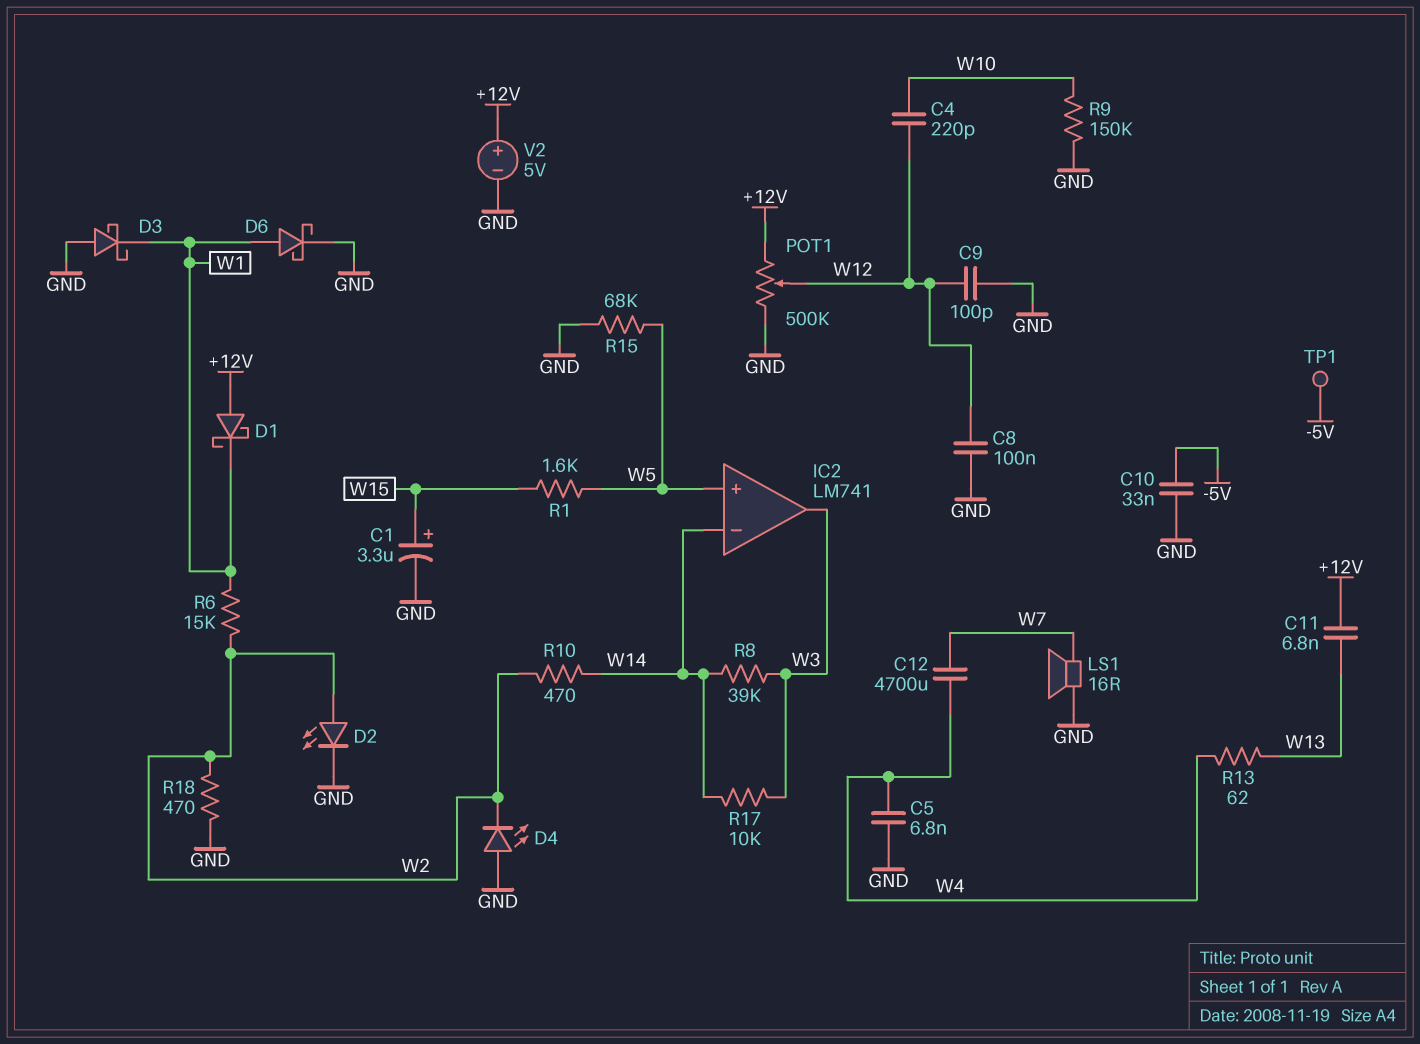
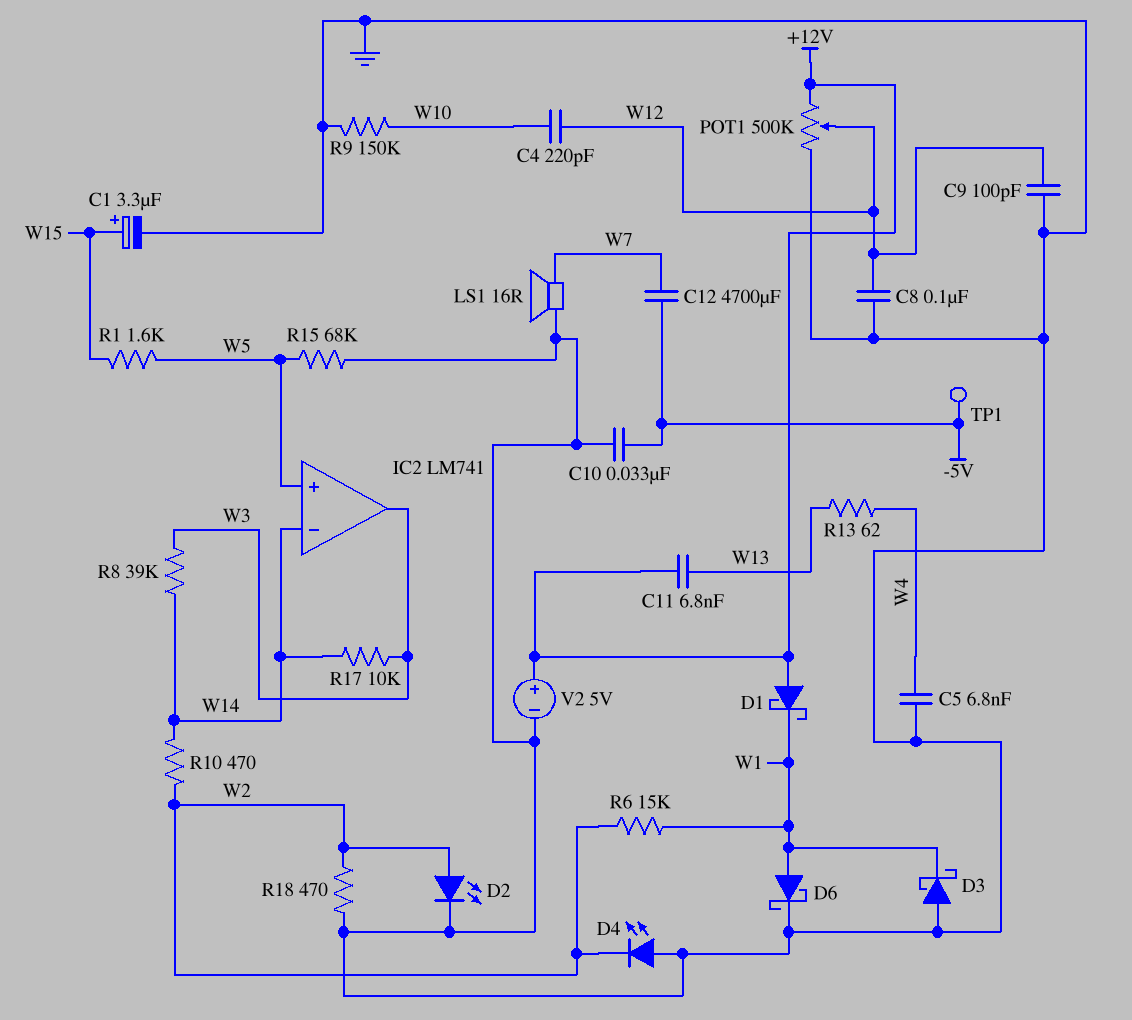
C12: 4700uF (W4, W7) -> 4700uF (-5V, W7)

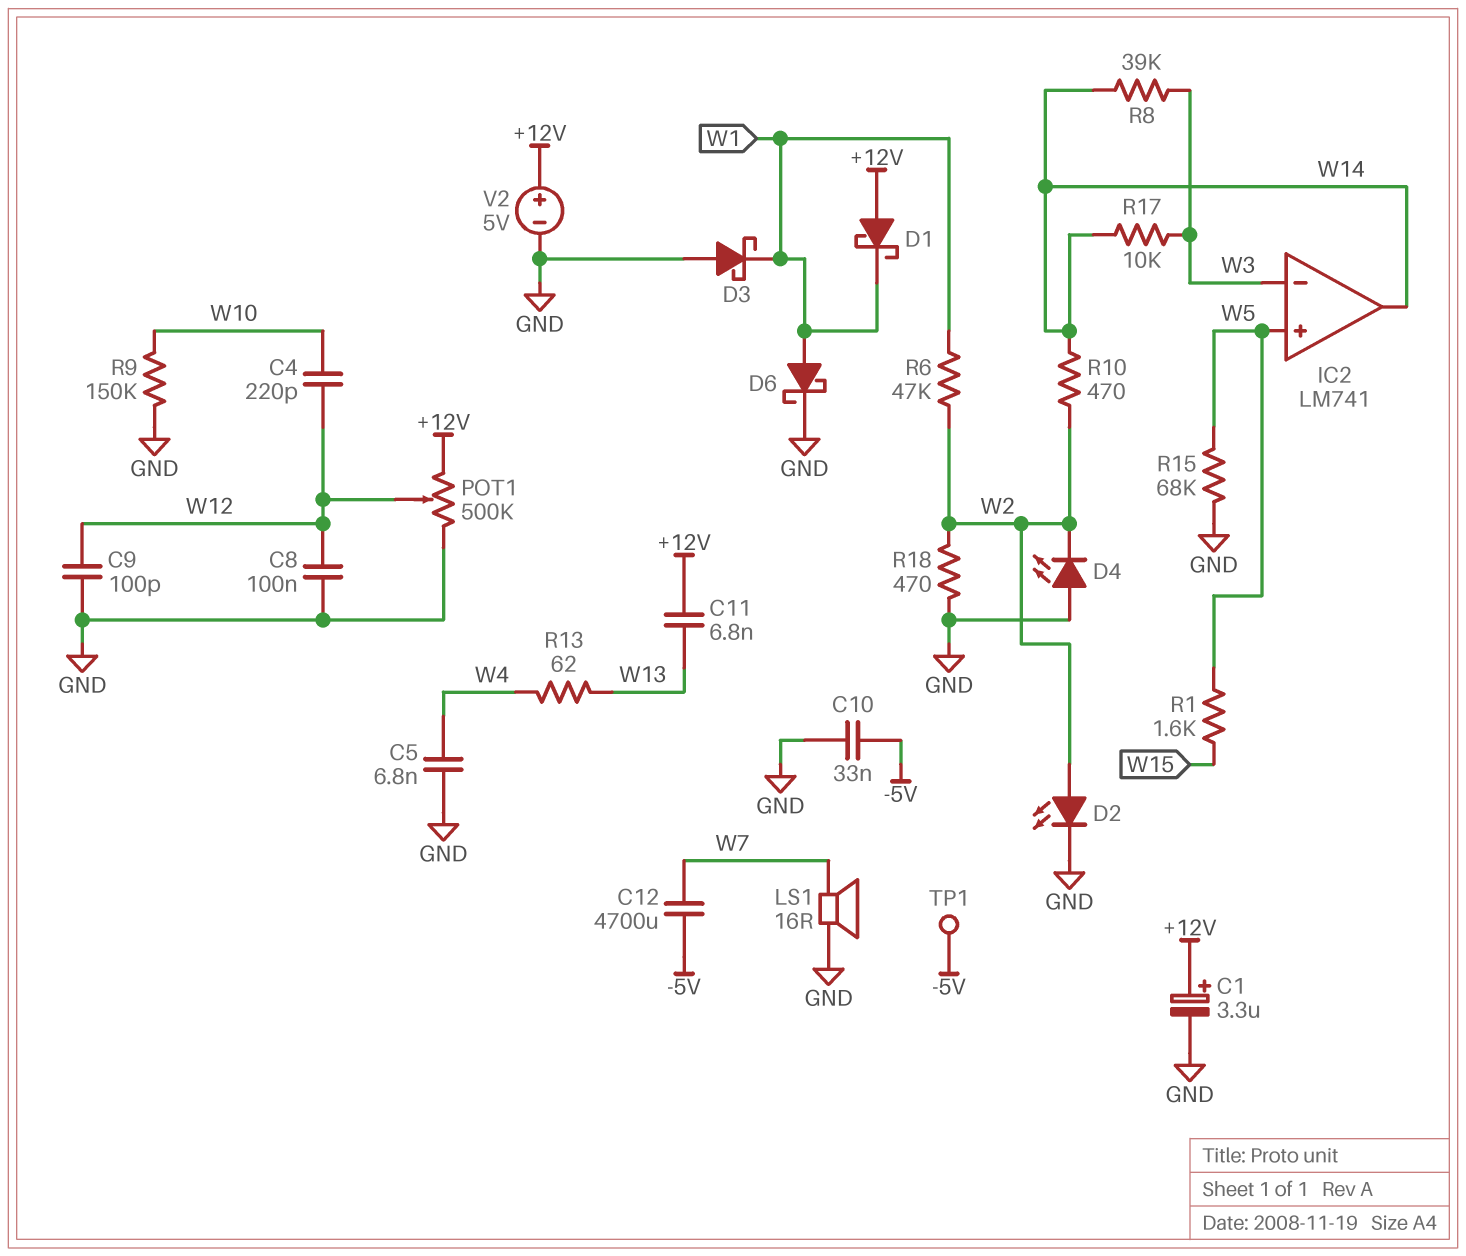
C1: 3.3uF (plus W15, minus GND) -> 3.3uF (plus +12V, minus GND)
IC2 pin in-: W14 -> W3
IC2 pin out: W3 -> W14
R6: 15k (W1, W2) -> 47k (W1, W2)

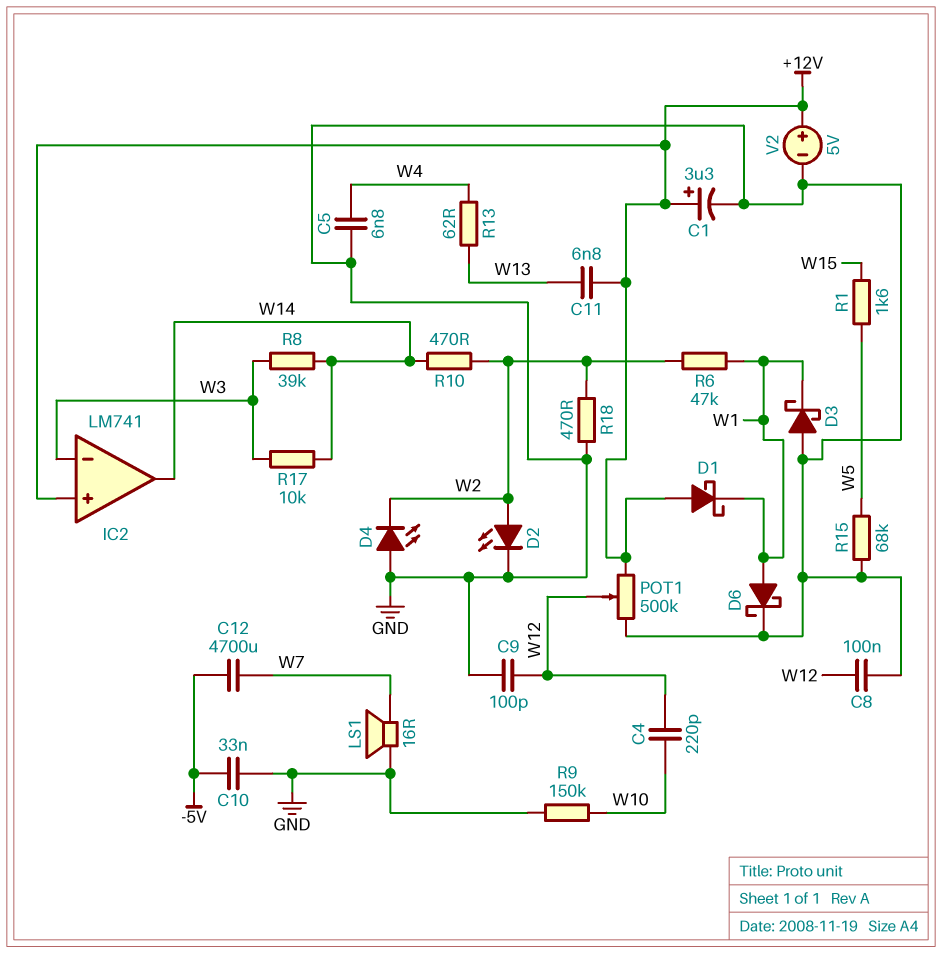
IC2 pin in+: W5 -> +12V
TP1: test point (-5V) -> none

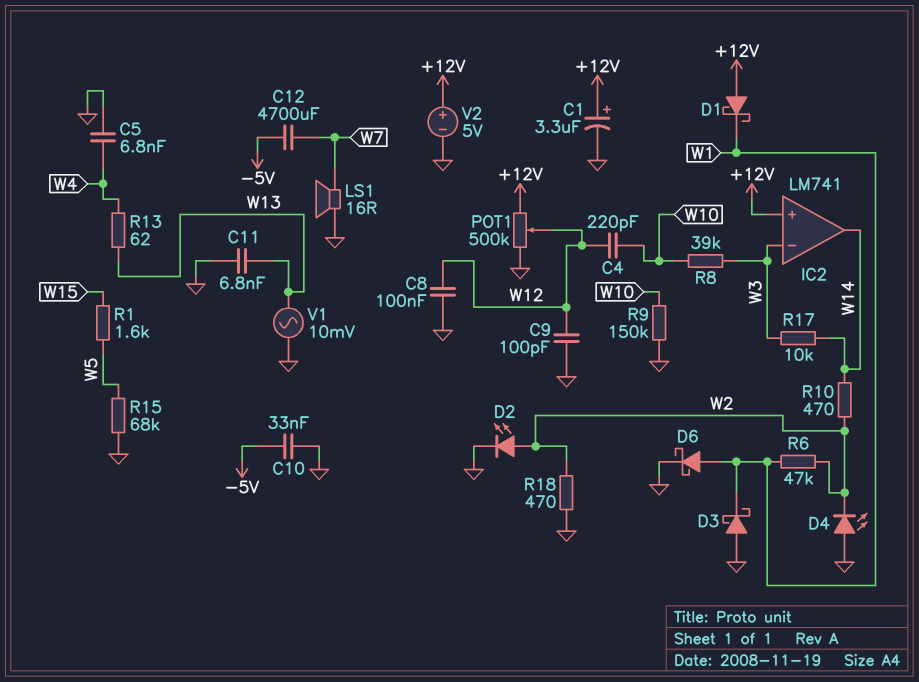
C11: 6.8nF (+12V, W13) -> 6.8nF (GND, W13)
R8: 39k (W3, W14) -> 39k (W3, W10)
V1: none -> AC 10mV (GND, W13)

